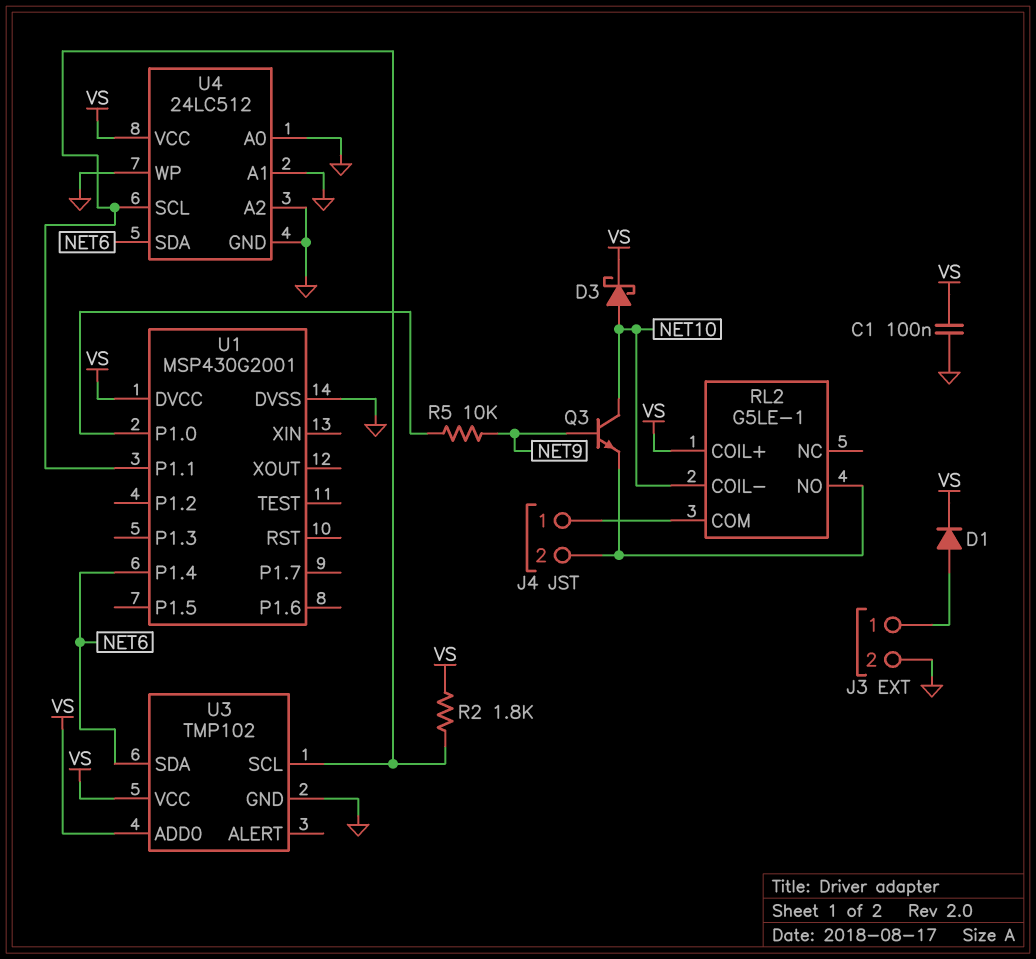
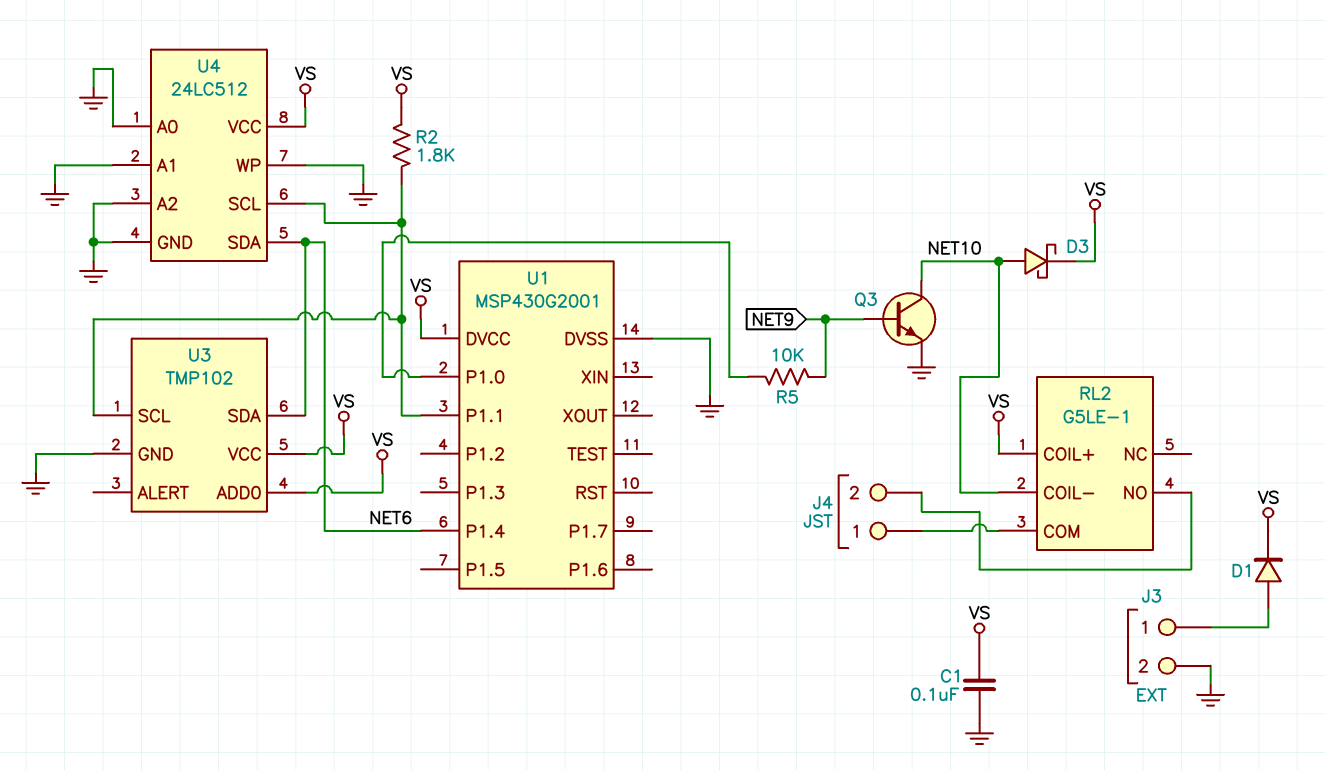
Q3: NPN (B NET9, C NET10, E J4/2) -> NPN (B NET9, C NET10, E GND)

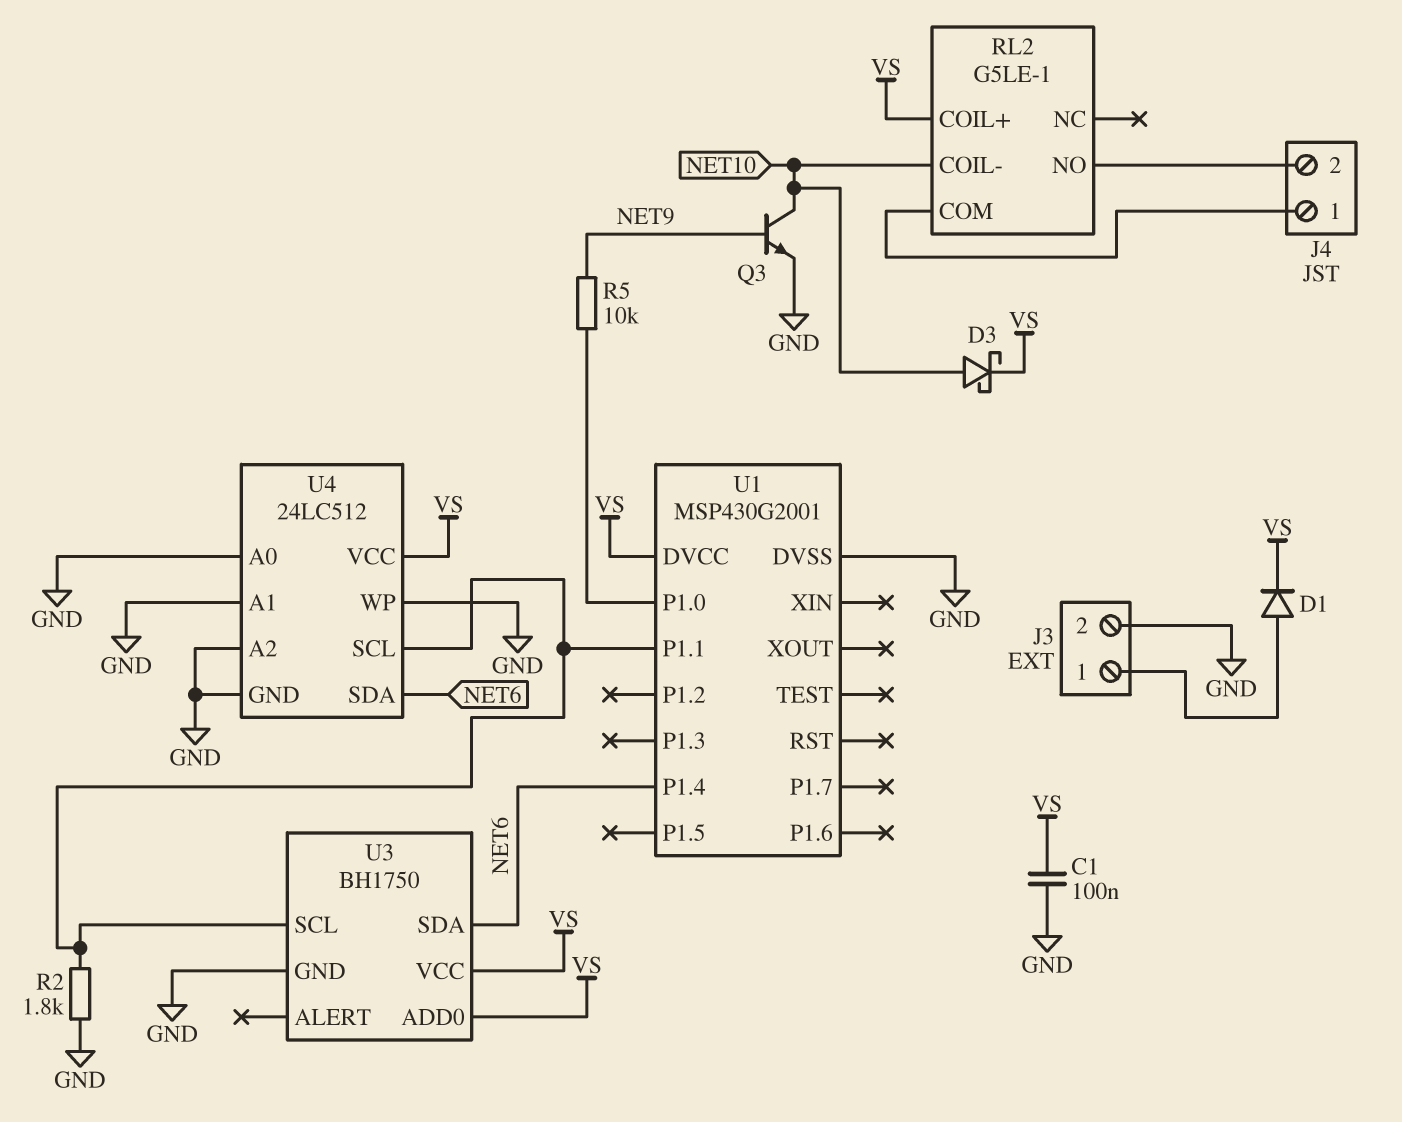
R2: 1.8k (U1/P1.1, VS) -> 1.8k (GND, U1/P1.1)
U3: TMP102 -> BH1750

